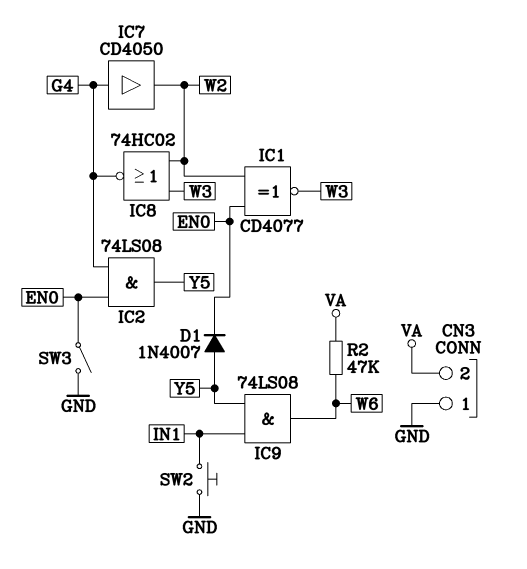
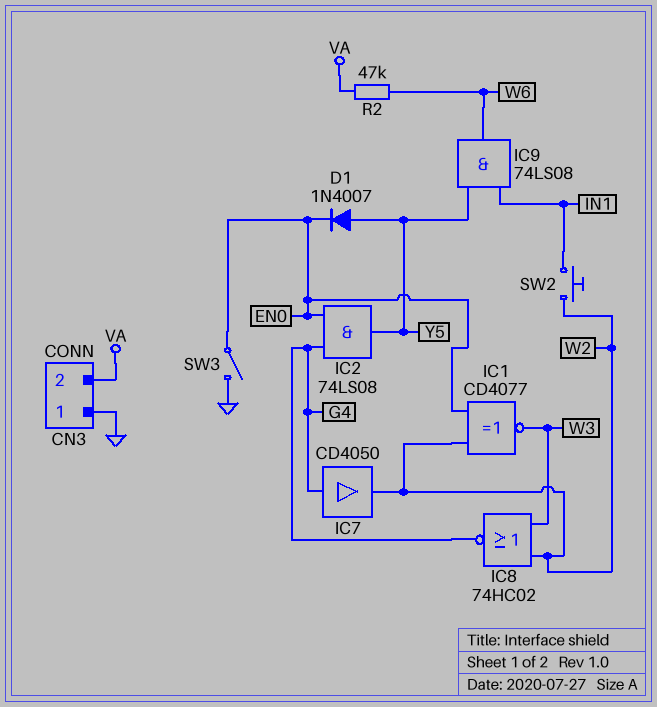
SW2: button (GND, IN1) -> button (IN1, W2)

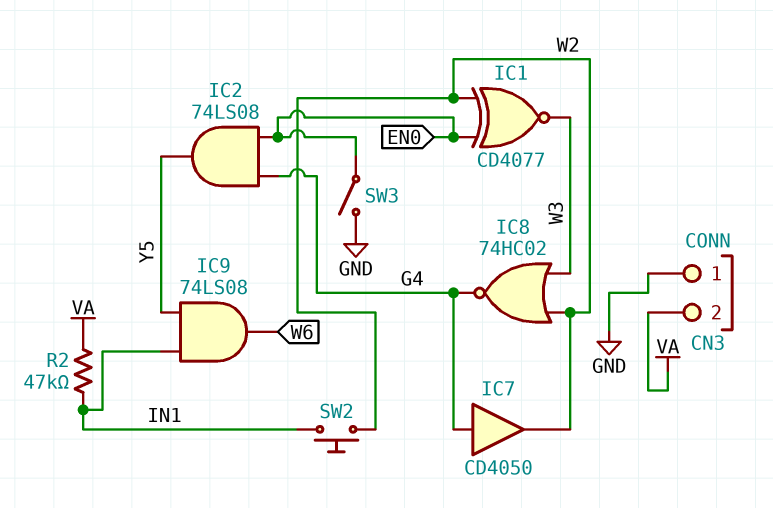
D1: diode 1N4007 (A Y5, K EN0) -> none
R2: 47k (VA, W6) -> 47k (IN1, VA)

